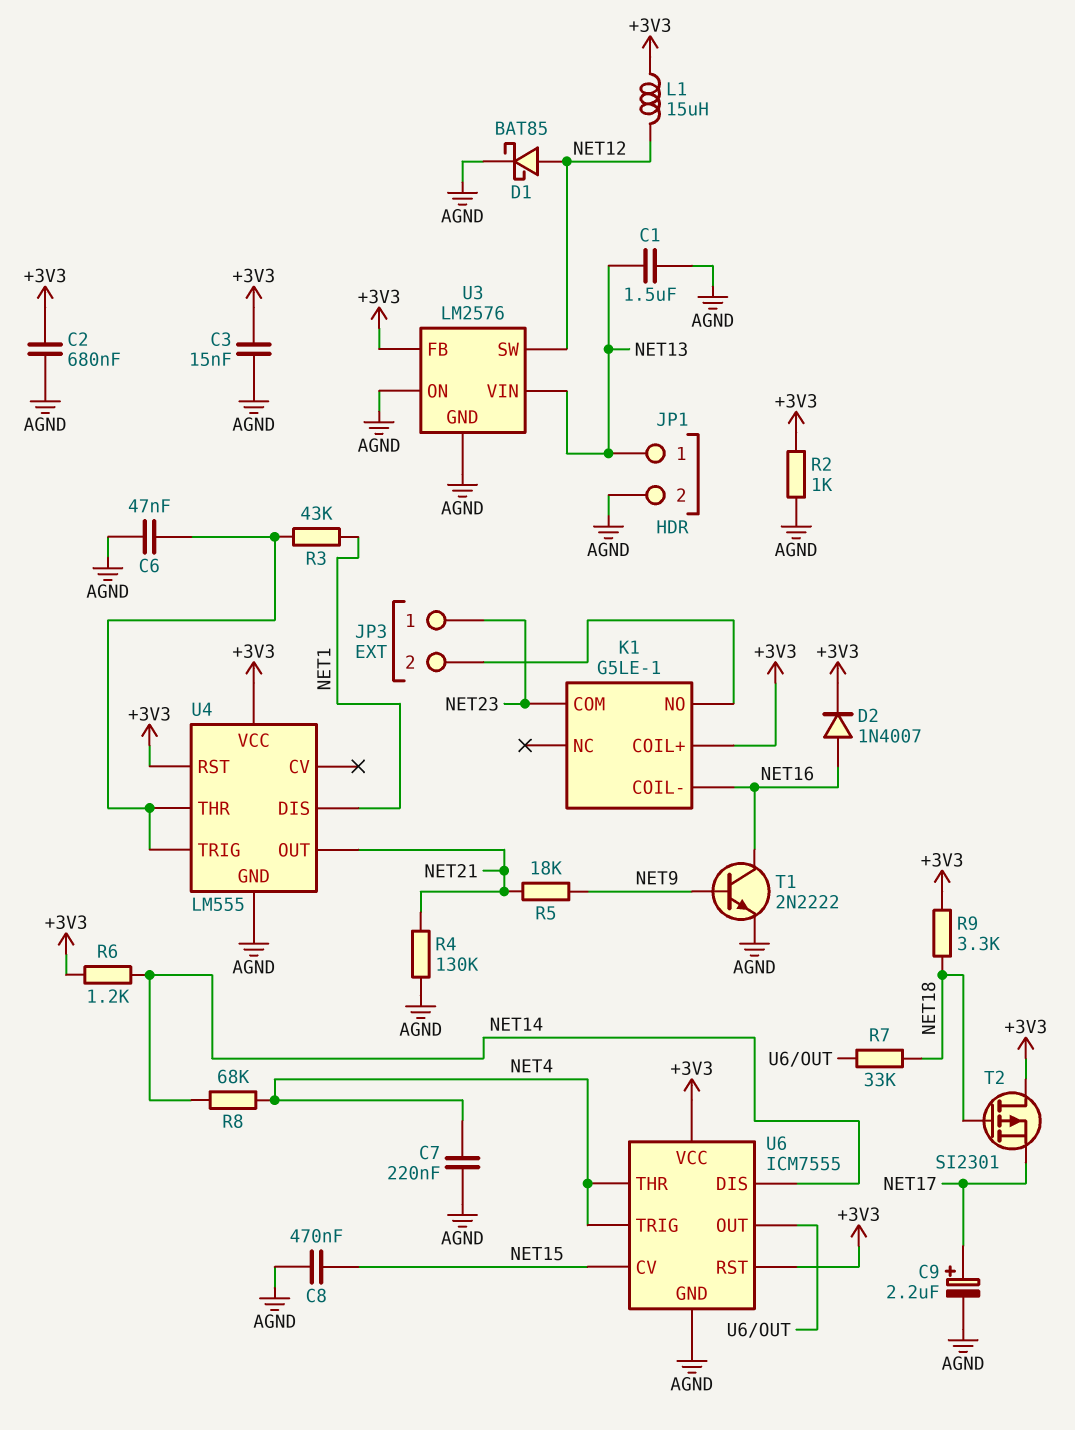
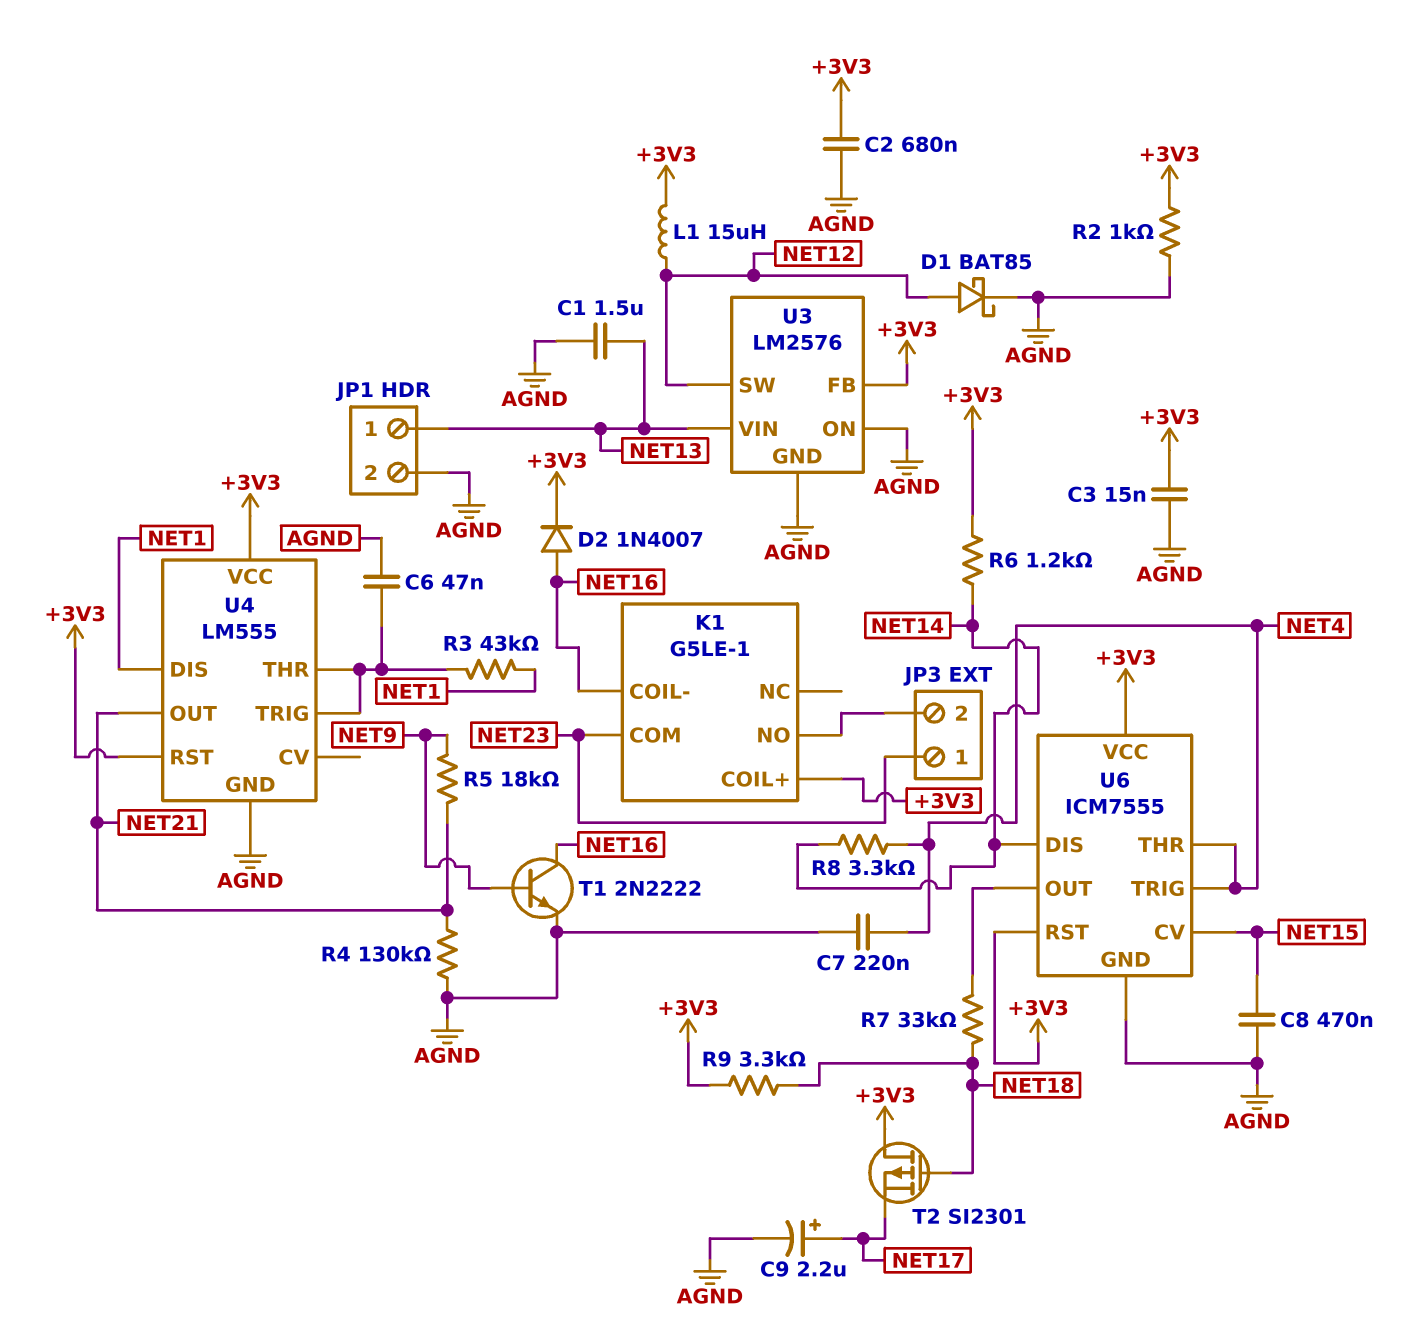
R8: 68k (NET4, NET14) -> 3.3k (NET4, NET14)

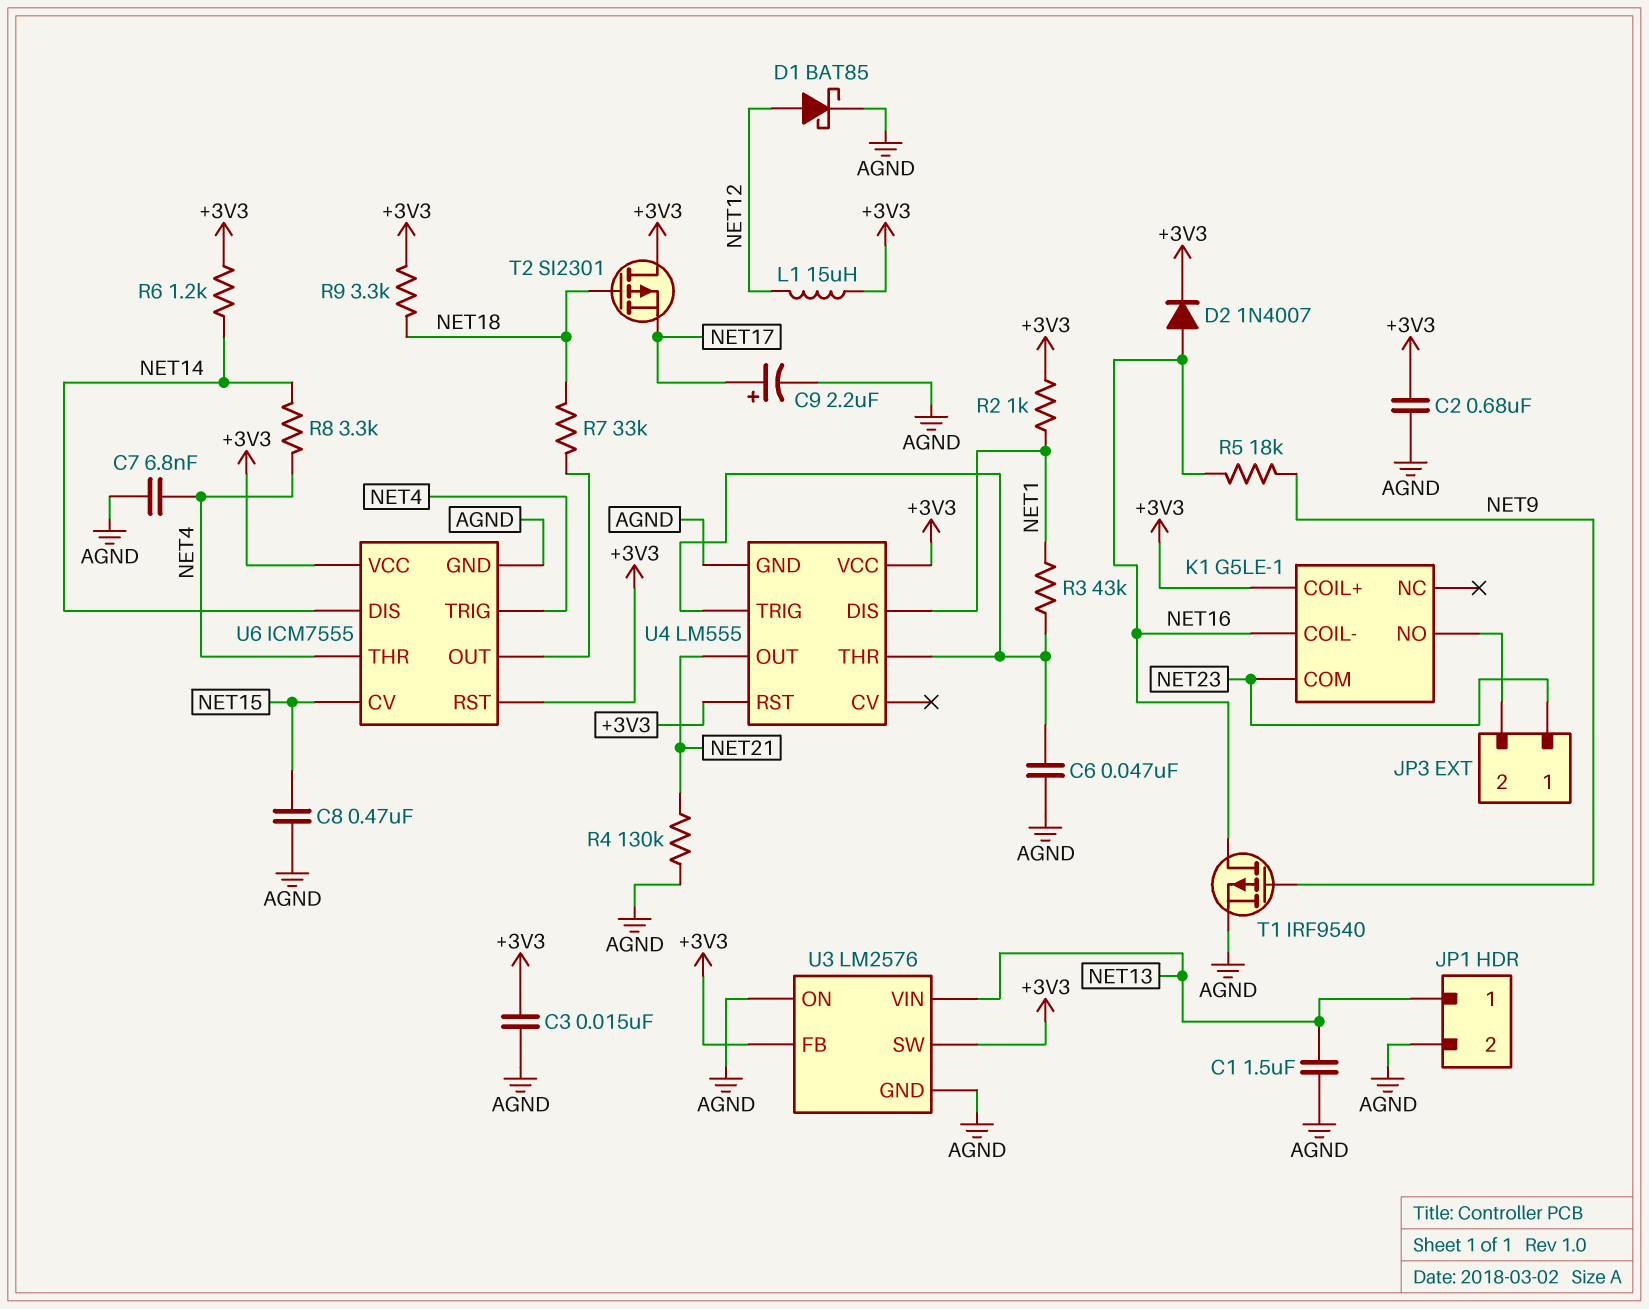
C7: 220nF (AGND, NET4) -> 6.8nF (AGND, NET4)
R2: 1k (+3V3, AGND) -> 1k (+3V3, NET1)
R5: 18k (NET9, NET21) -> 18k (NET9, NET16)
T1: NPN 2N2222 (B NET9, C NET16, E AGND) -> PMOS IRF9540 (G NET9, D NET16, S AGND)
U3 pin SW: NET12 -> +3V3

